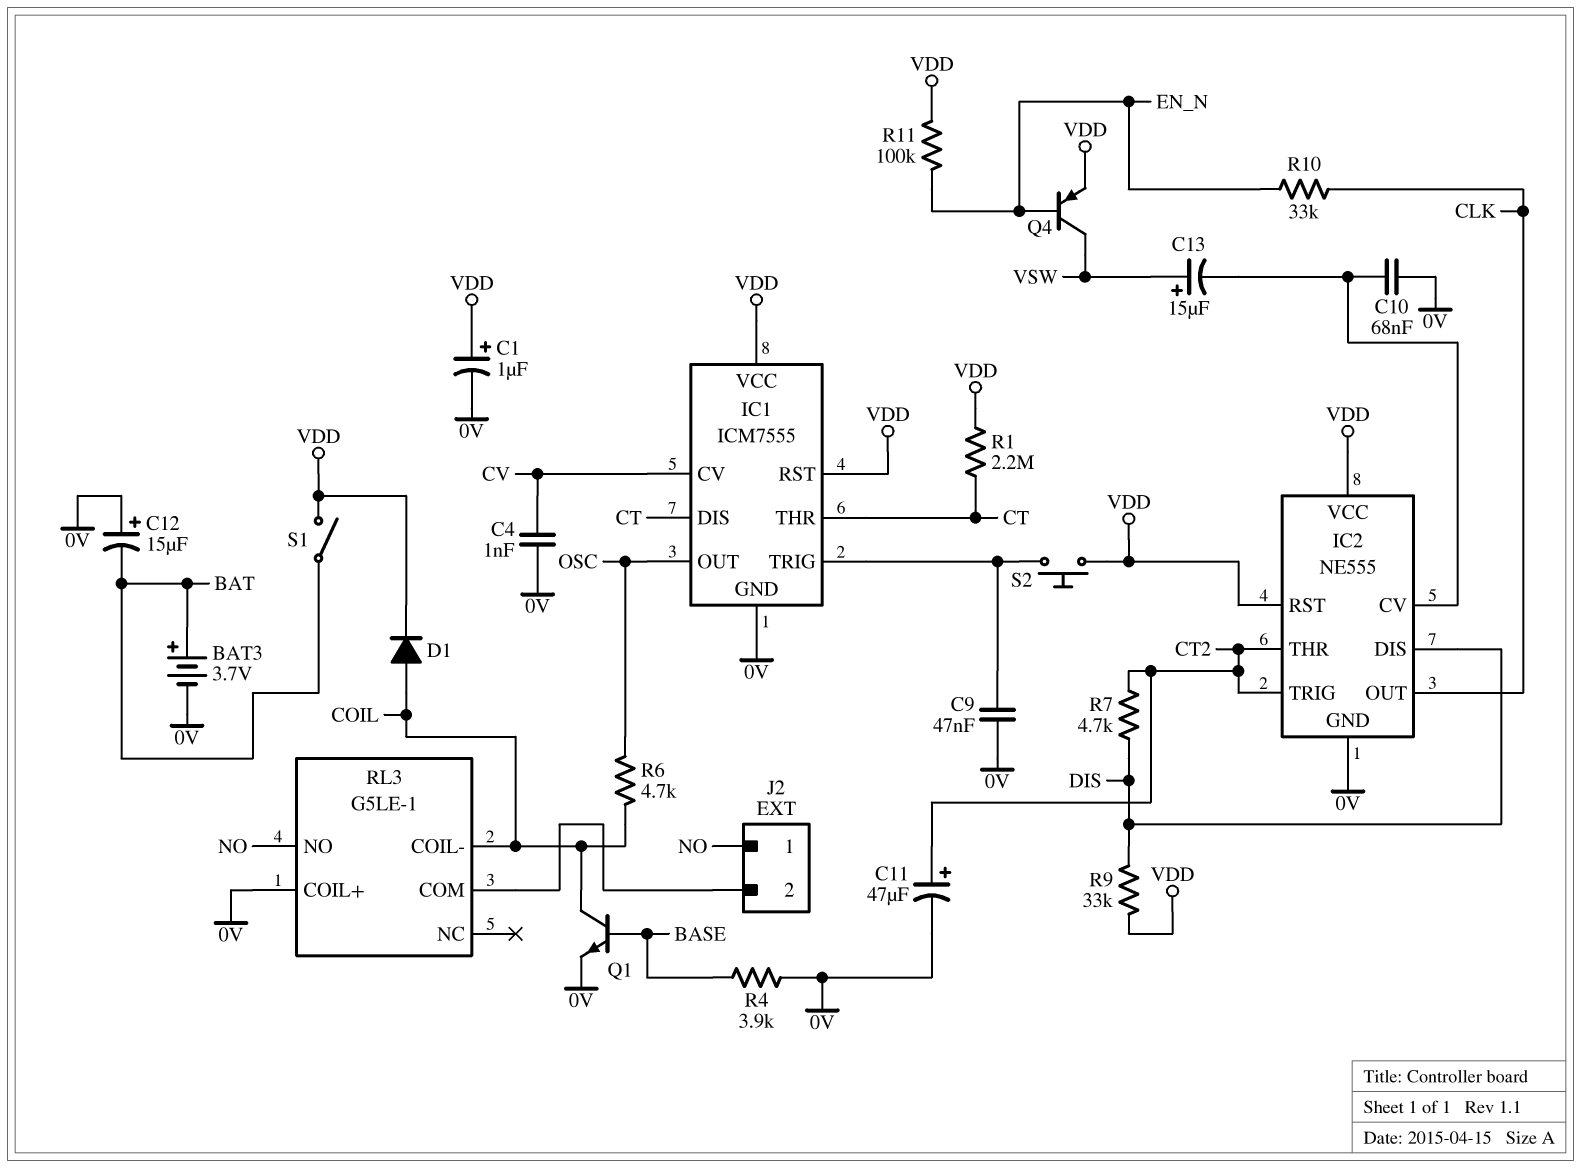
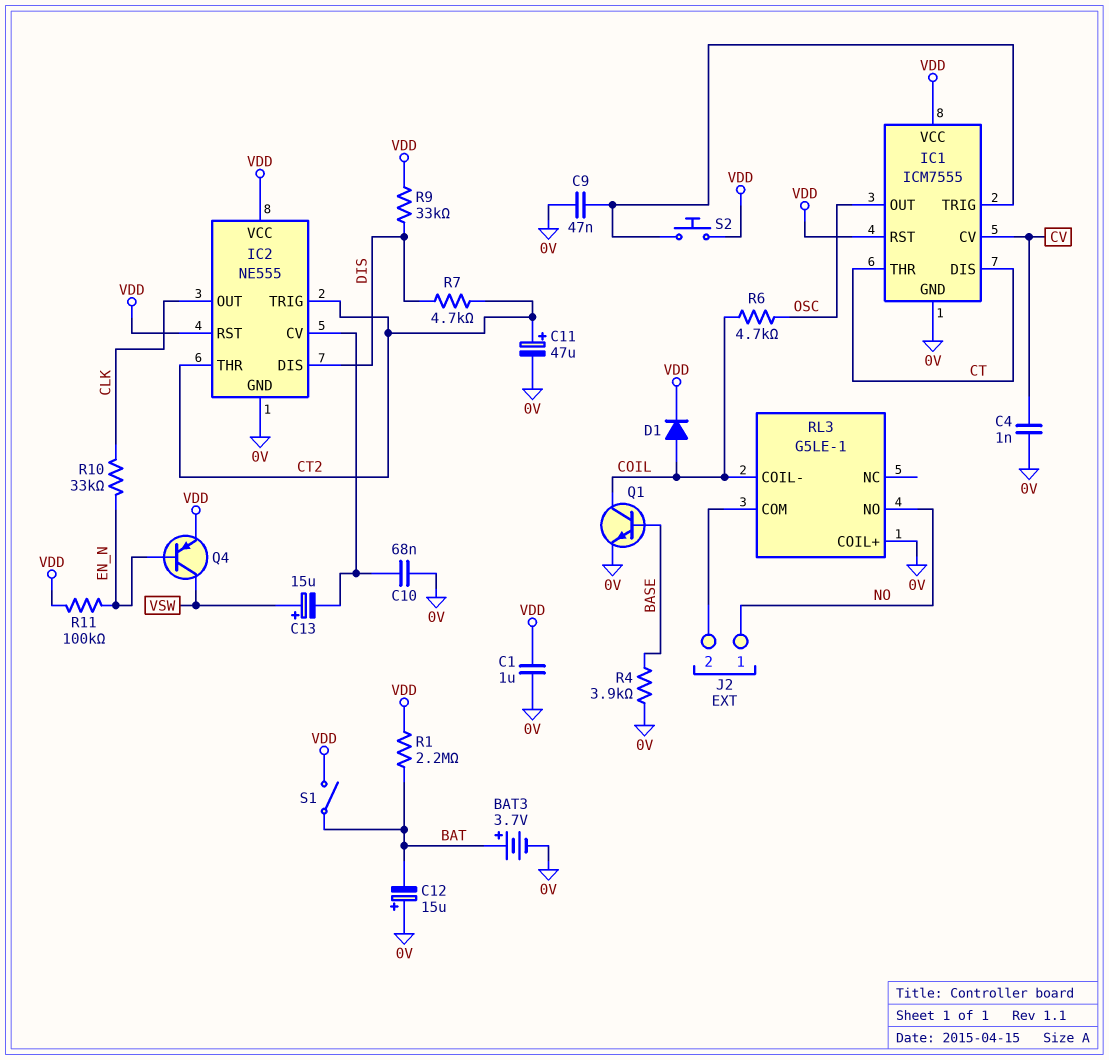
C1: 1uF (plus VDD, minus 0V) -> 1uF (0V, VDD)
R1: 2.2M (CT, VDD) -> 2.2M (BAT, VDD)

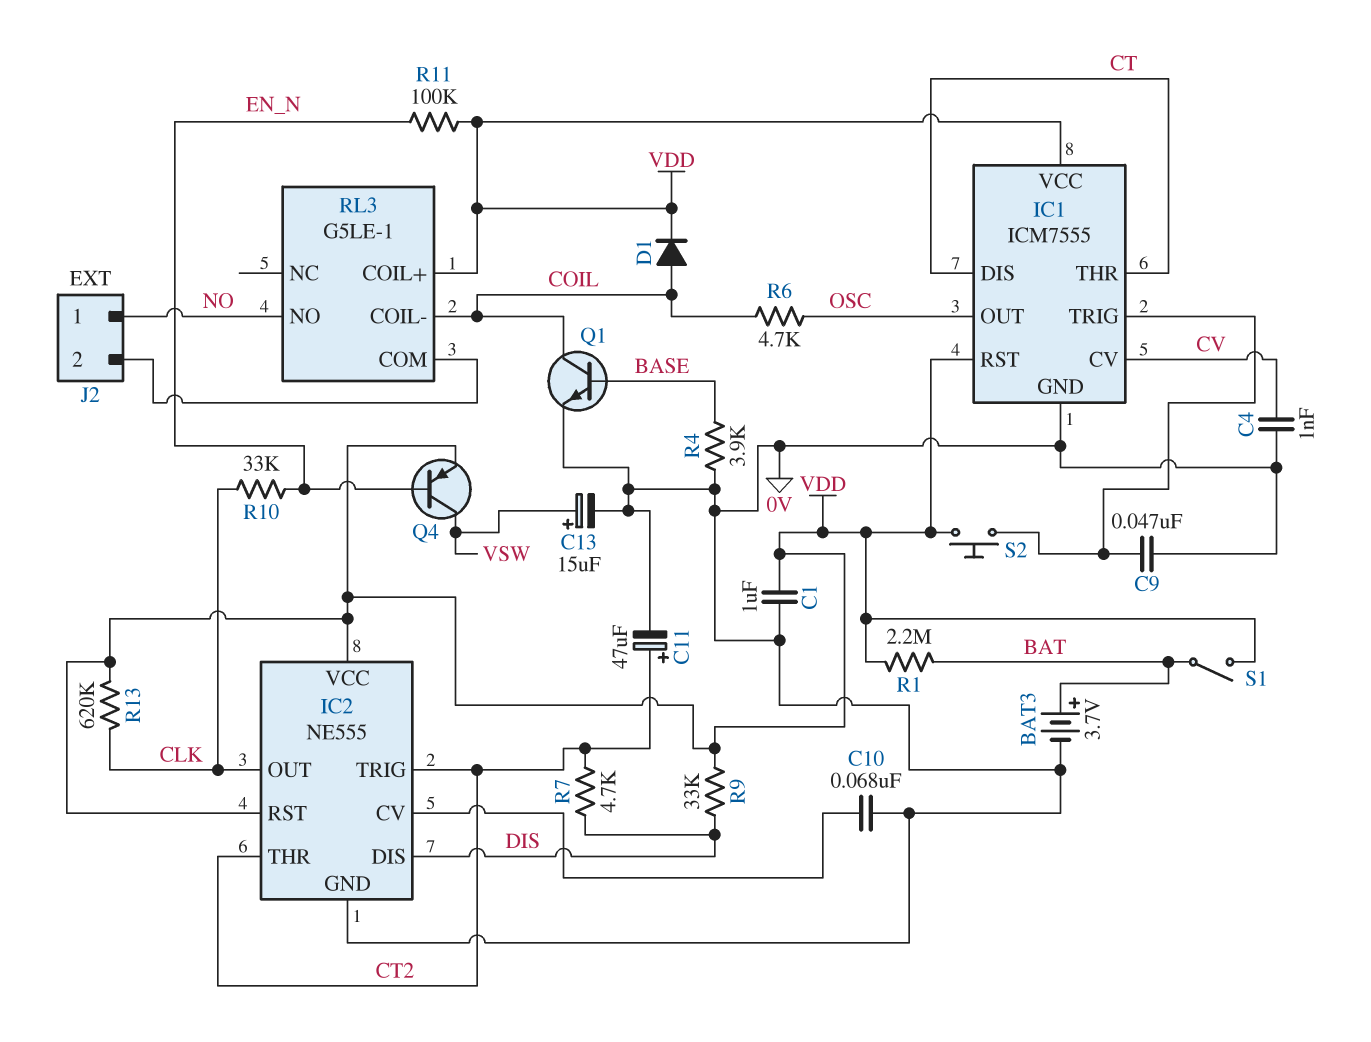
C12: 15uF (plus 0V, minus BAT) -> none
C13: 15uF (plus VSW, minus IC2/CV) -> 15uF (plus VSW, minus 0V)
R13: none -> 620k (CLK, VDD)
RL3 pin COIL+: 0V -> VDD

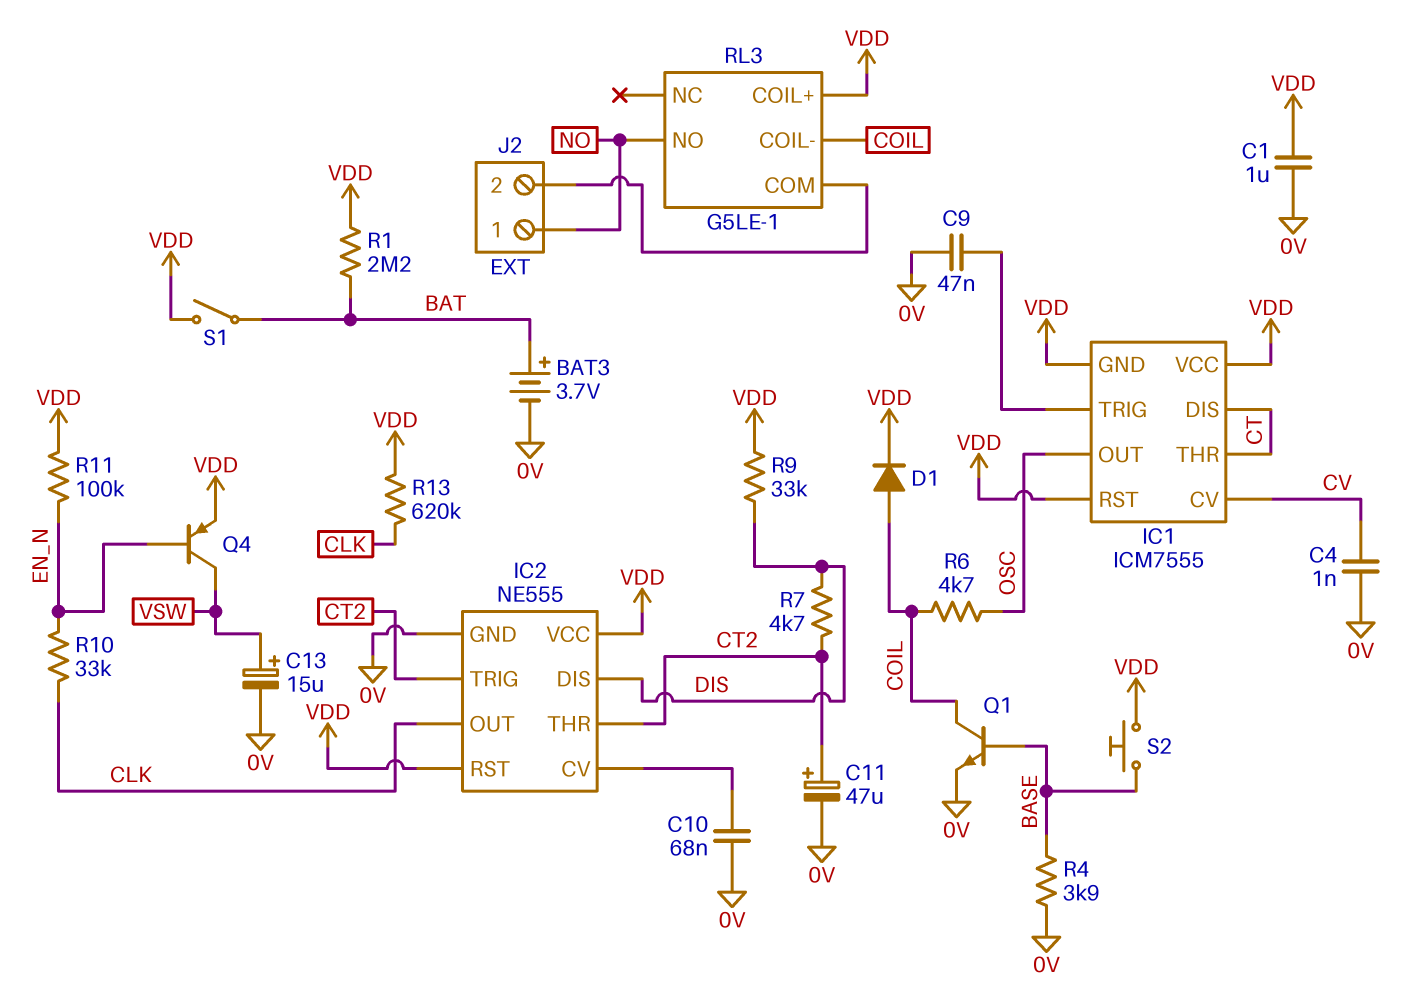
IC1 pin GND: 0V -> VDD
S2: button (IC1/TRIG, VDD) -> button (BASE, VDD)

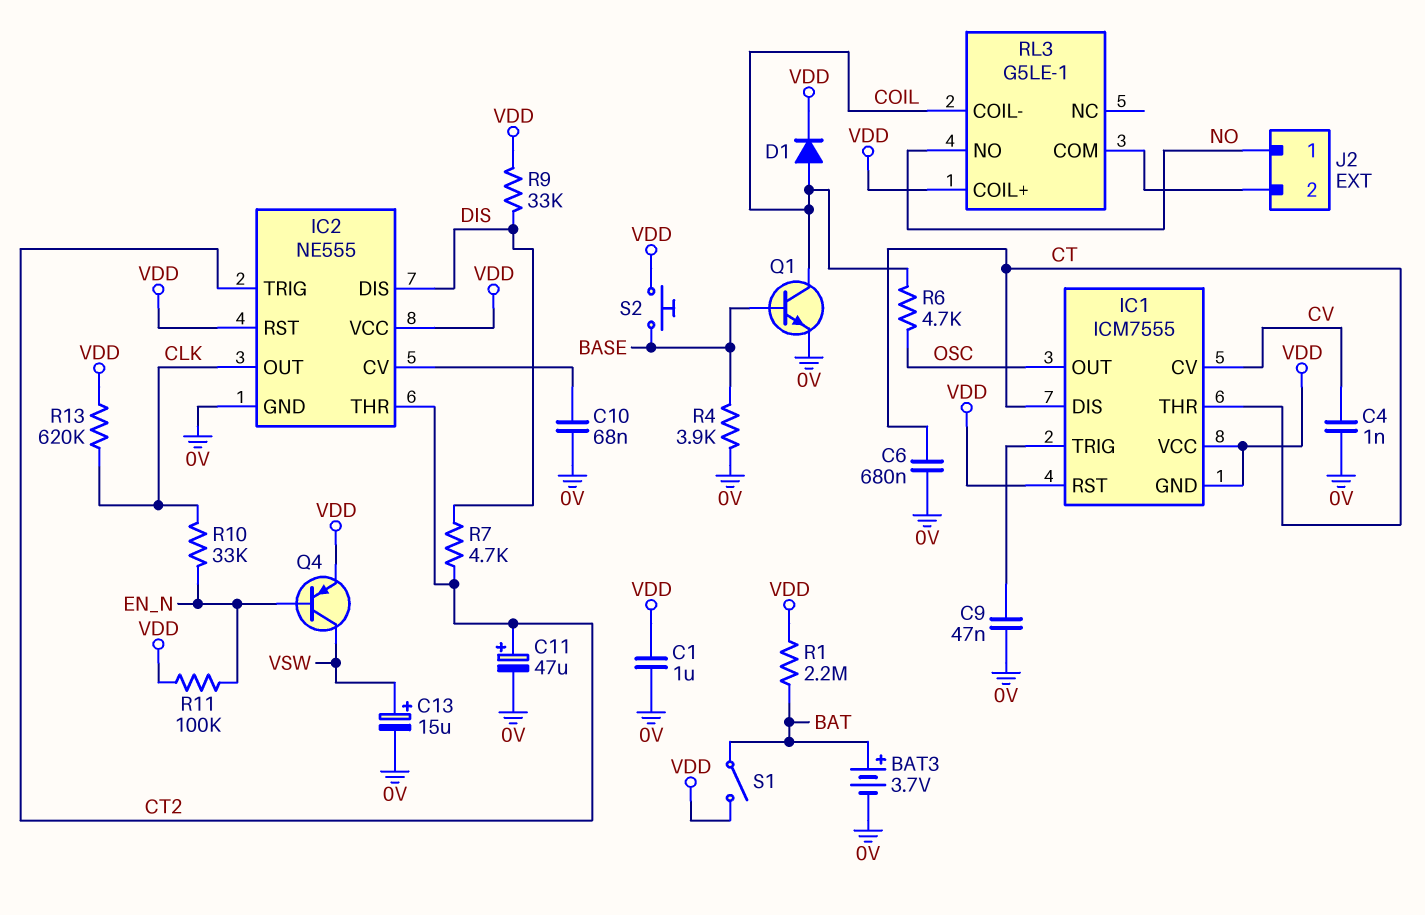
C6: none -> 680nF (0V, CT)

